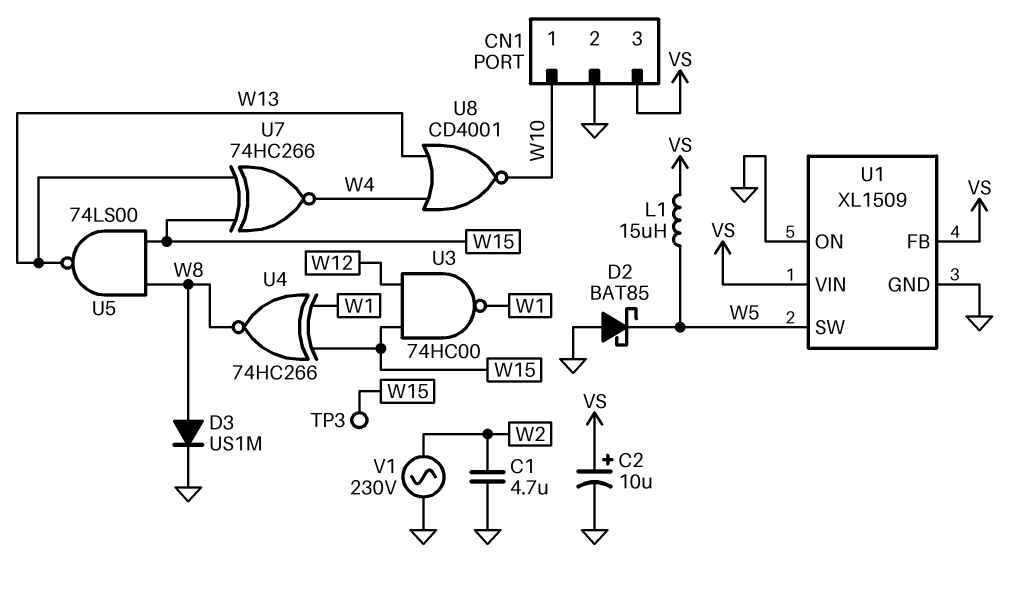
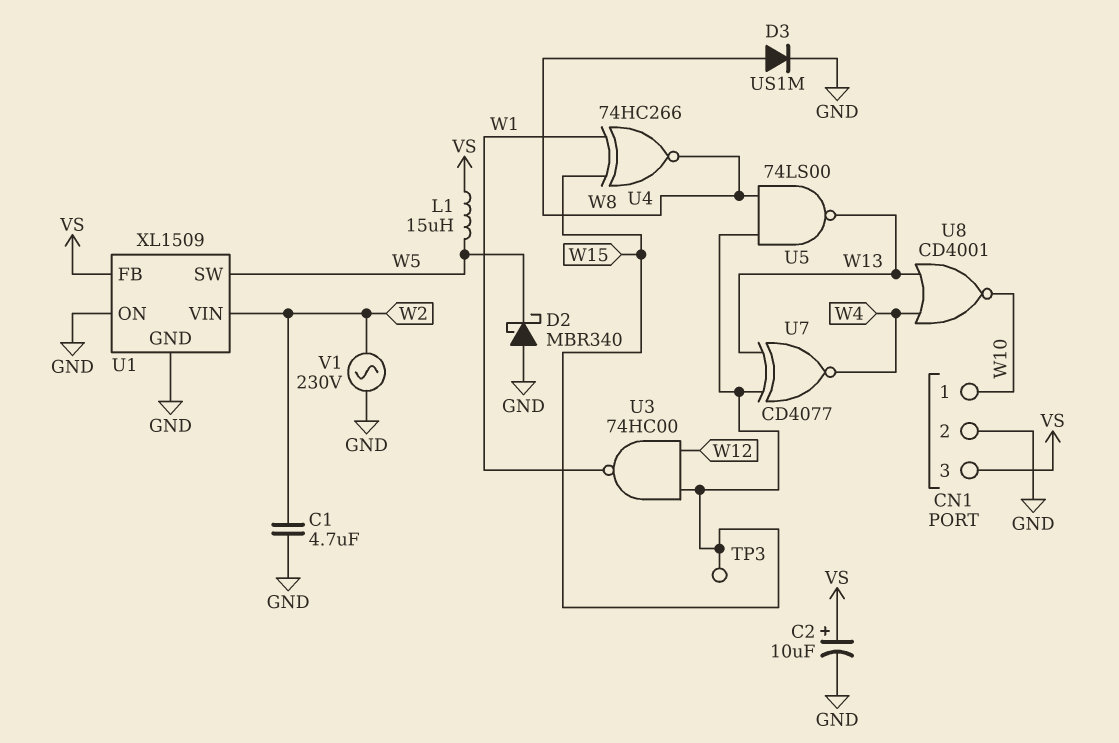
D2: schottky BAT85 (A GND, K W5) -> schottky MBR340 (A GND, K W5)
U1 pin VIN: VS -> W2
U7: XNOR 74HC266 (in W13, in W15, out W4) -> XNOR CD4077 (in W13, in W15, out W4)

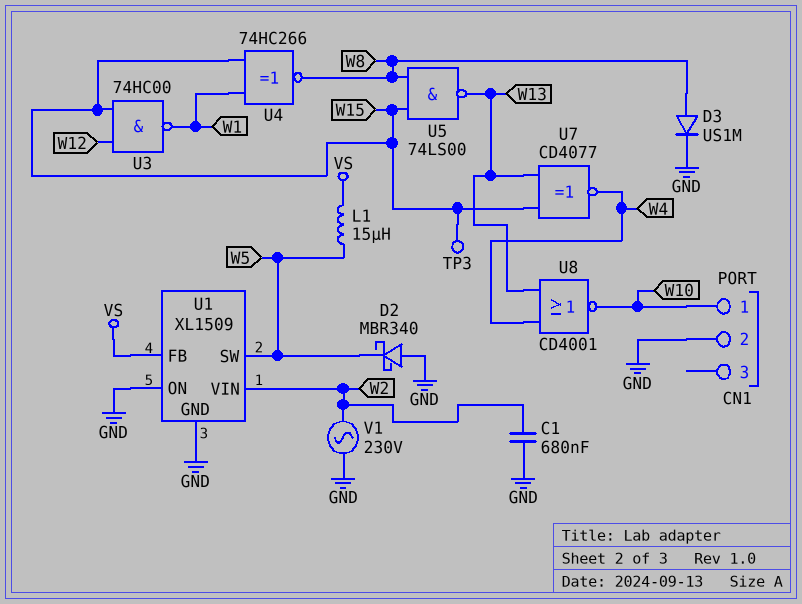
C1: 4.7uF (GND, W2) -> 680nF (GND, W2)
C2: 10uF (plus VS, minus GND) -> none
CN1 pin 3: VS -> none

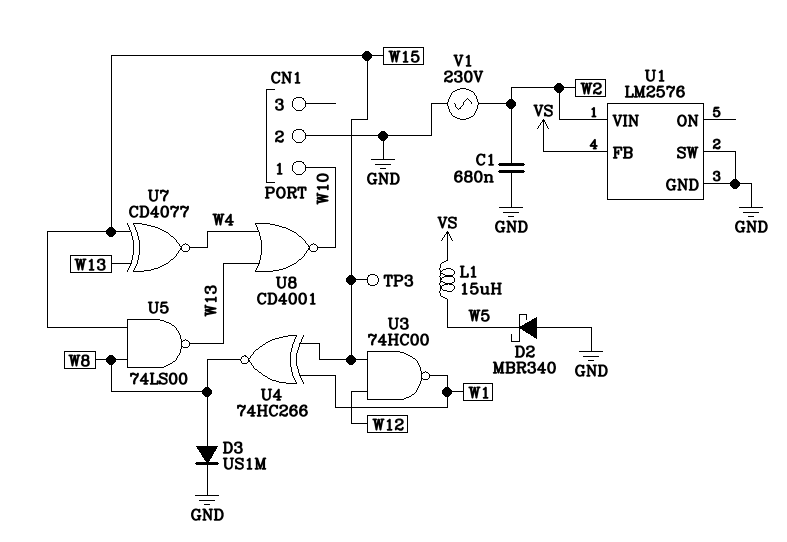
U1: XL1509 -> LM2576
U1 pin ON: GND -> none
U1 pin SW: W5 -> GND

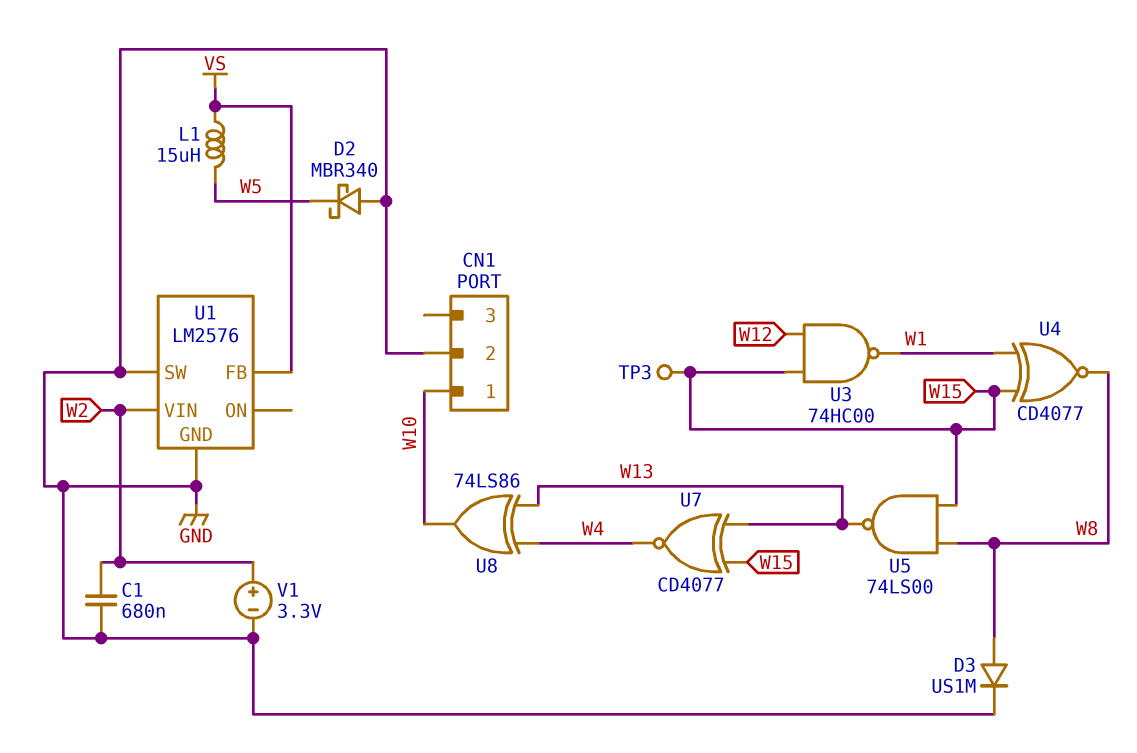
U4: XNOR 74HC266 (in W1, in W15, out W8) -> XNOR CD4077 (in W1, in W15, out W8)
U8: NOR CD4001 (in W4, in W13, out W10) -> XOR 74LS86 (in W4, in W13, out W10)
V1: AC 230V (GND, W2) -> 3.3V (plus W2, minus GND)

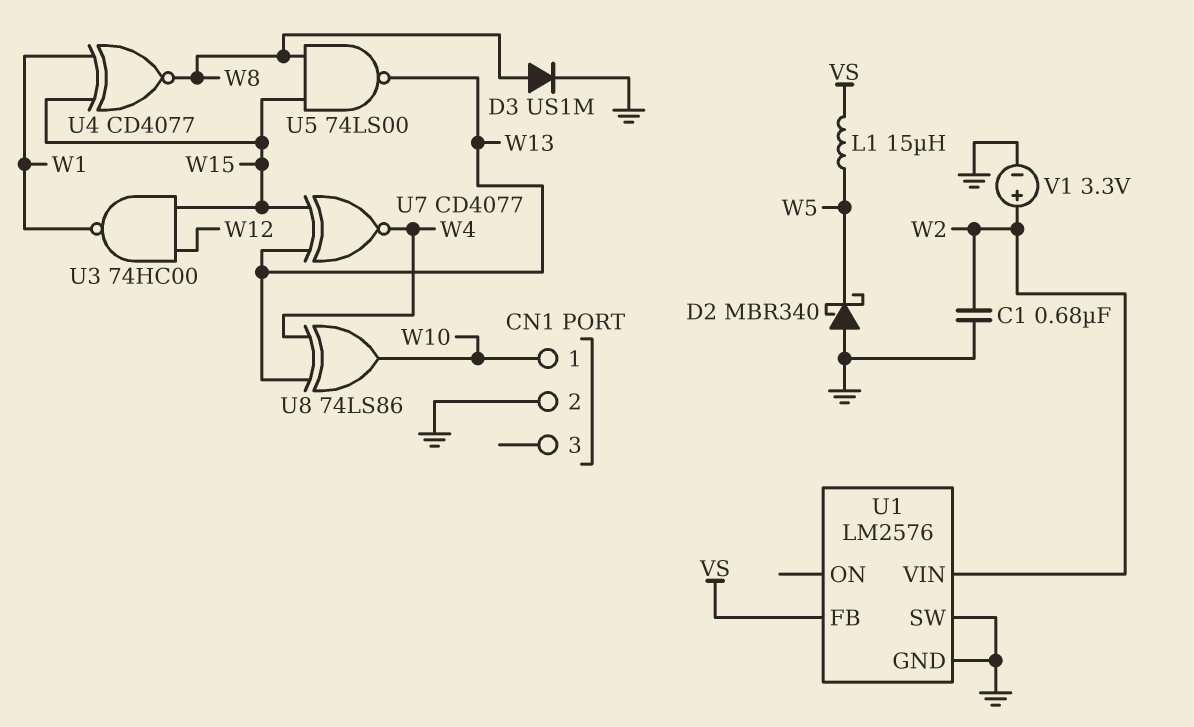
TP3: test point (W15) -> none

